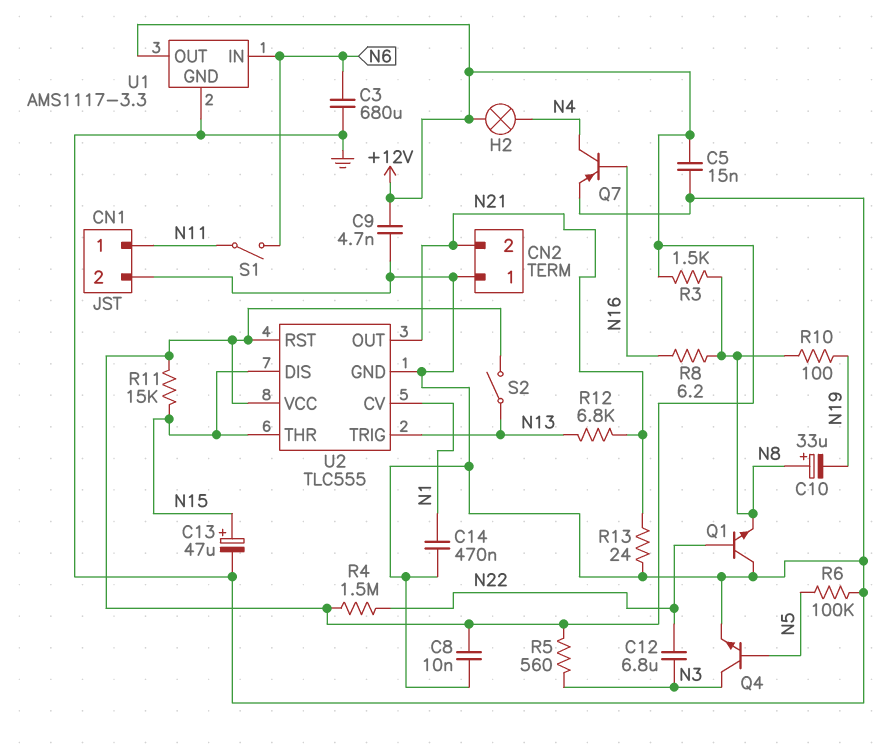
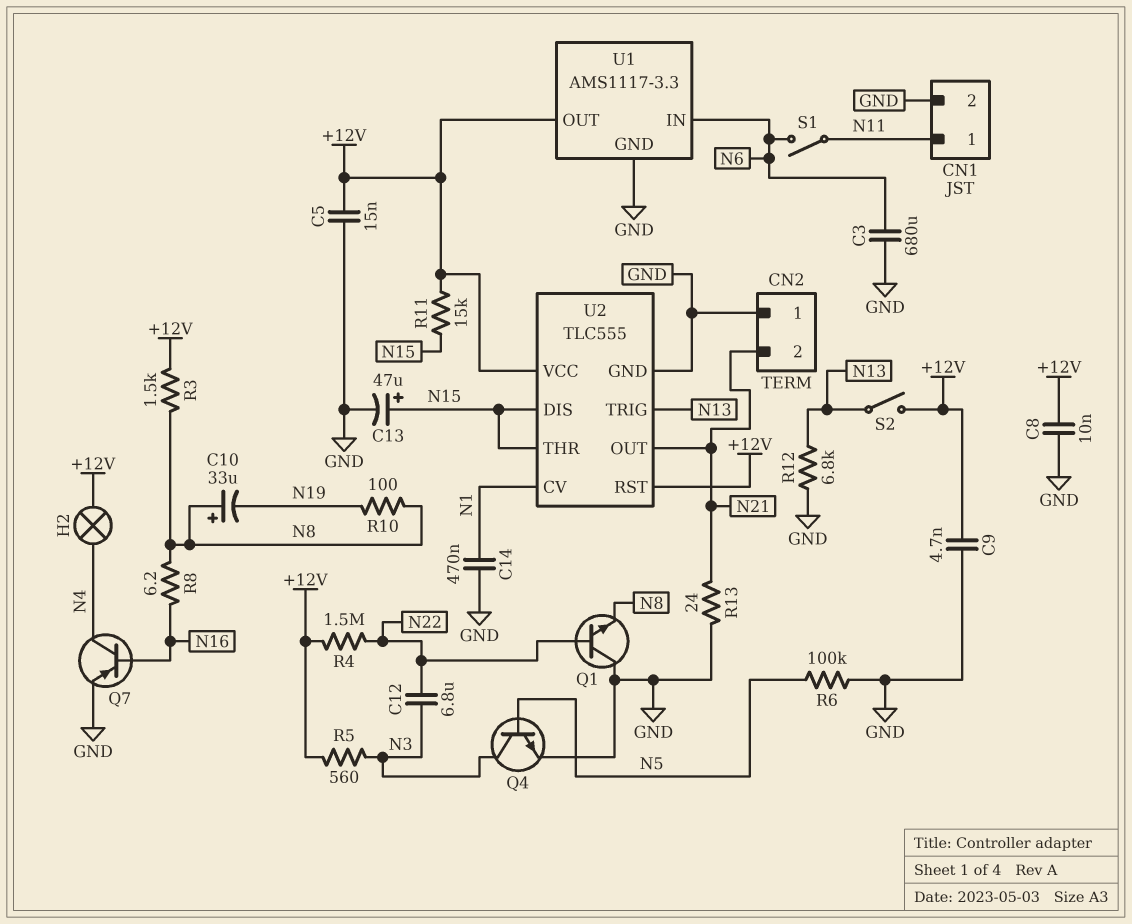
R12: 6.8k (N13, N21) -> 6.8k (GND, N13)

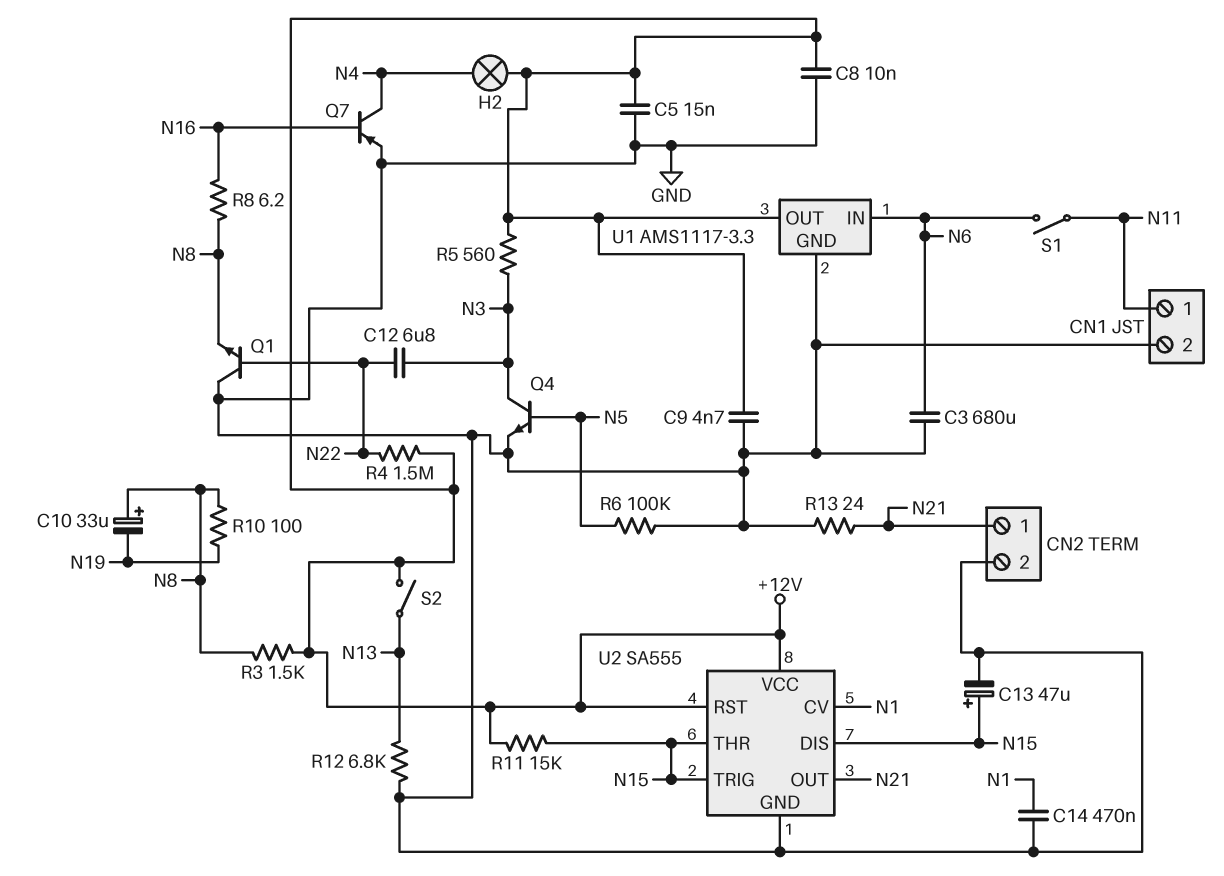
CN2 pin 1: GND -> N21
CN2 pin 2: N21 -> GND
U2: TLC555 -> SA555
U2 pin TRIG: N13 -> N15

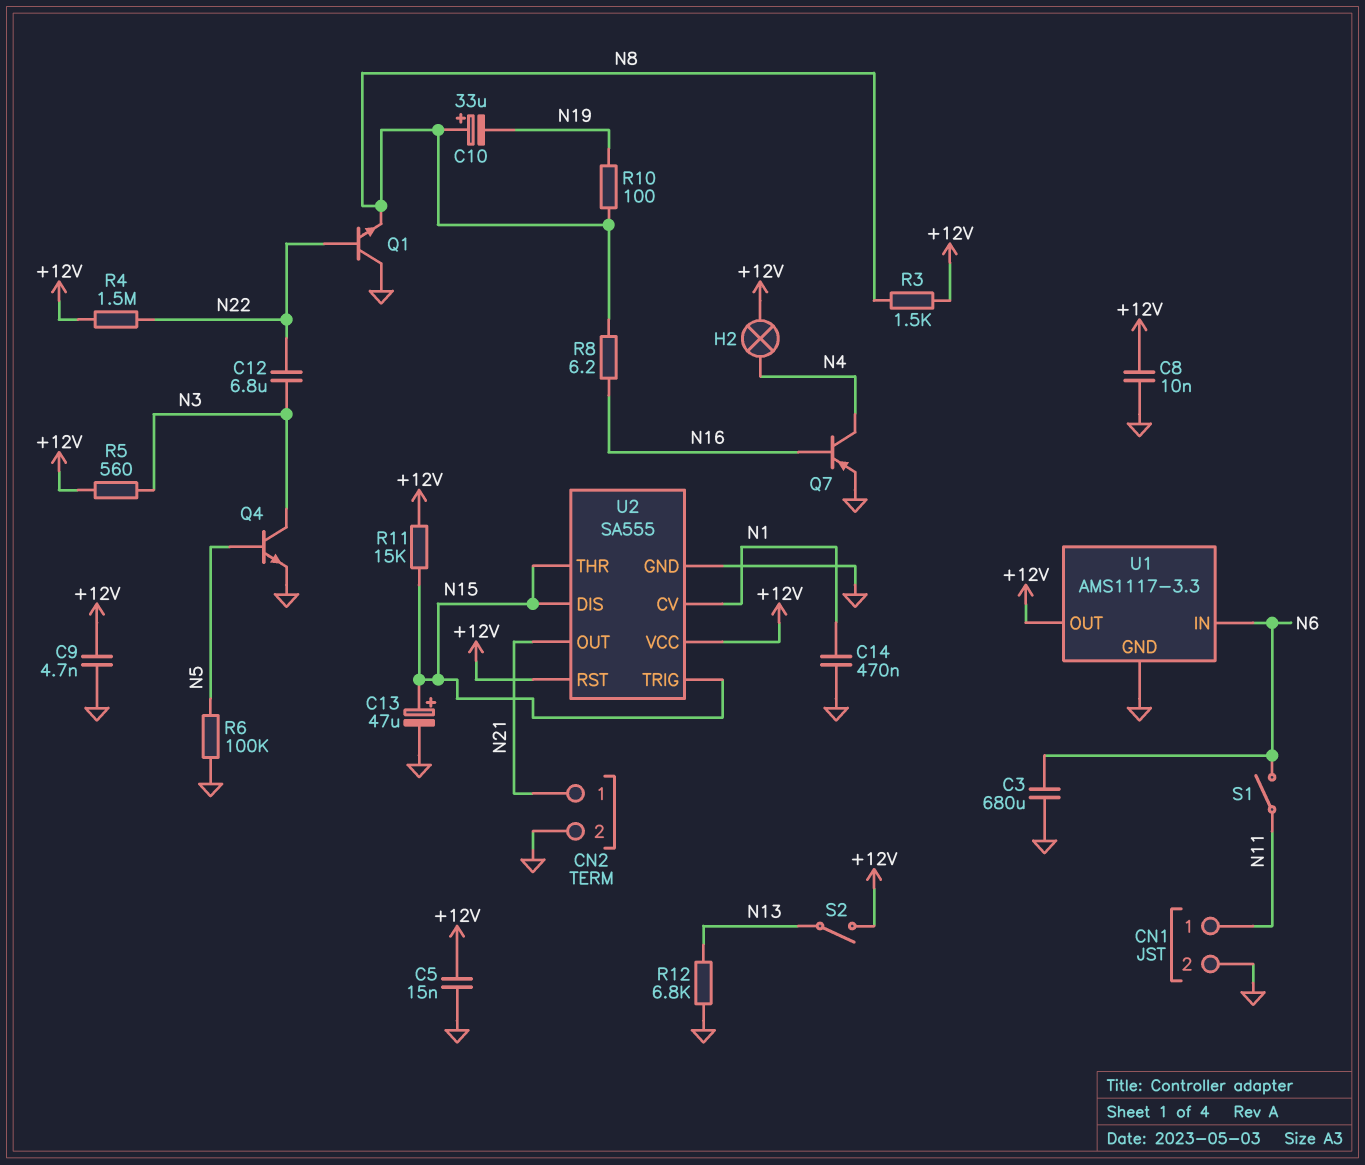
R13: 24 (GND, N21) -> none

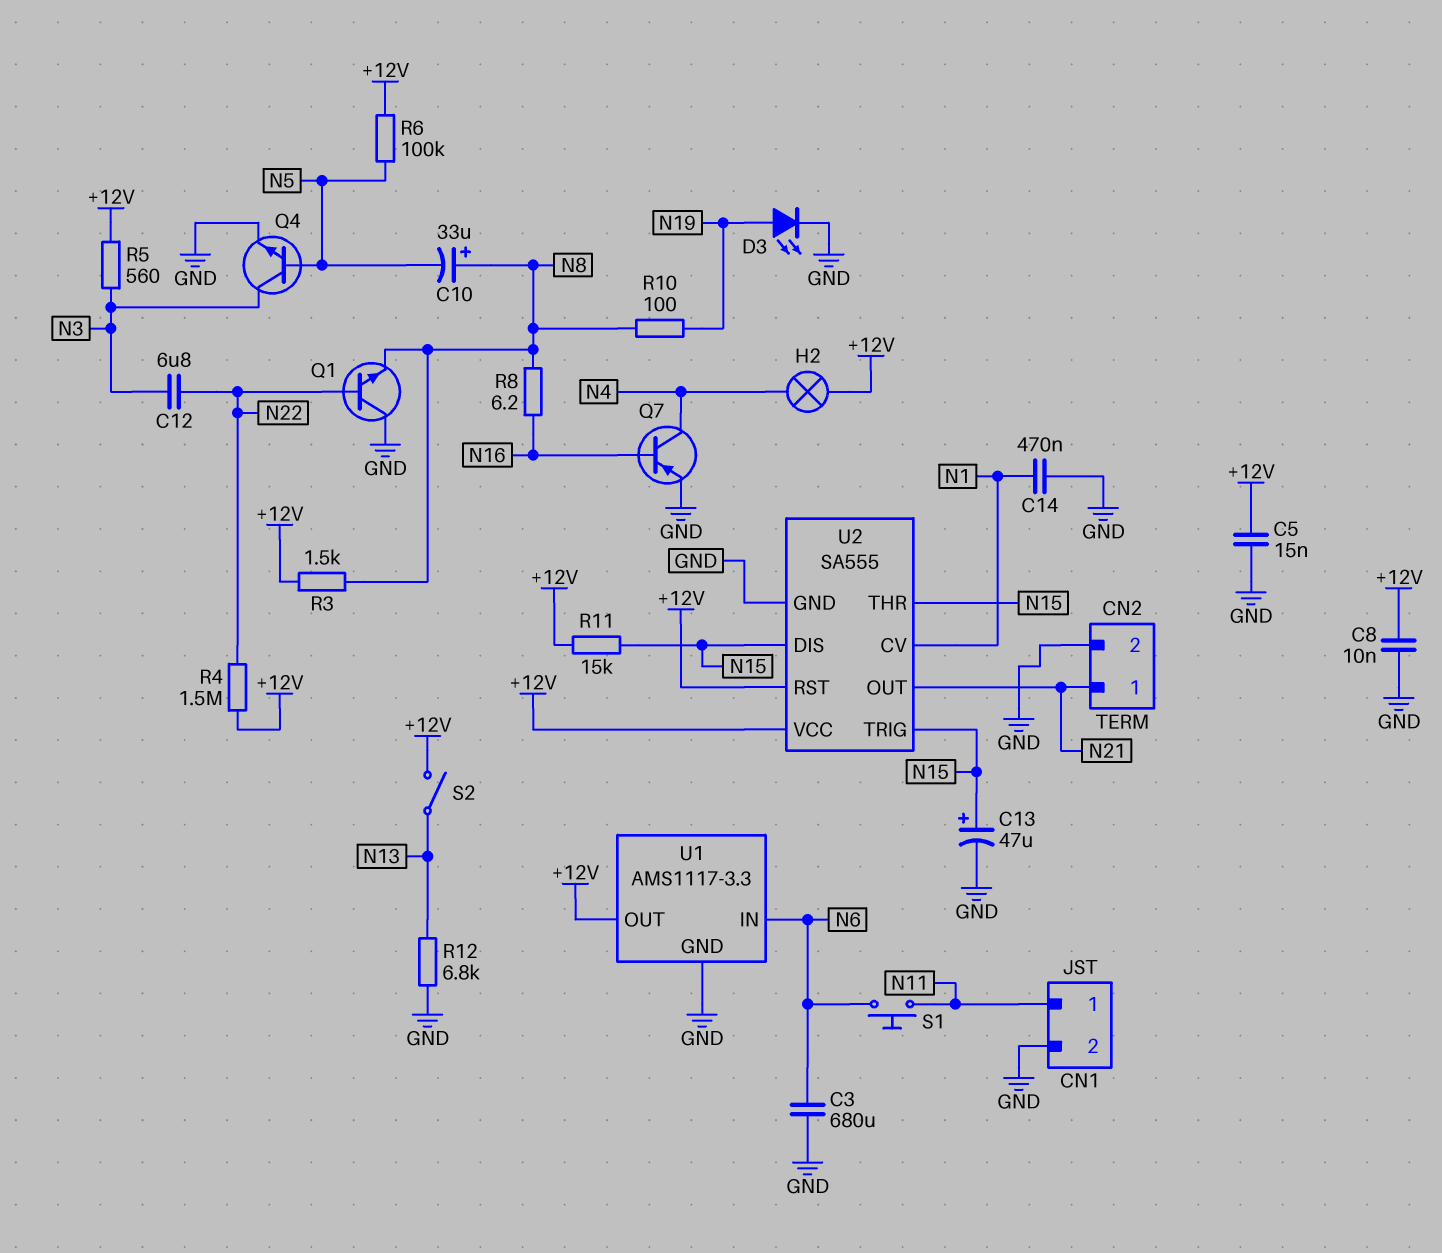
C9: 4.7nF (+12V, GND) -> none
C10: 33uF (plus N8, minus N19) -> 33uF (plus N8, minus N5)
D3: none -> LED (A N19, K GND)
R6: 100k (GND, N5) -> 100k (+12V, N5)
S1: switch (N6, N11) -> button (N6, N11)

